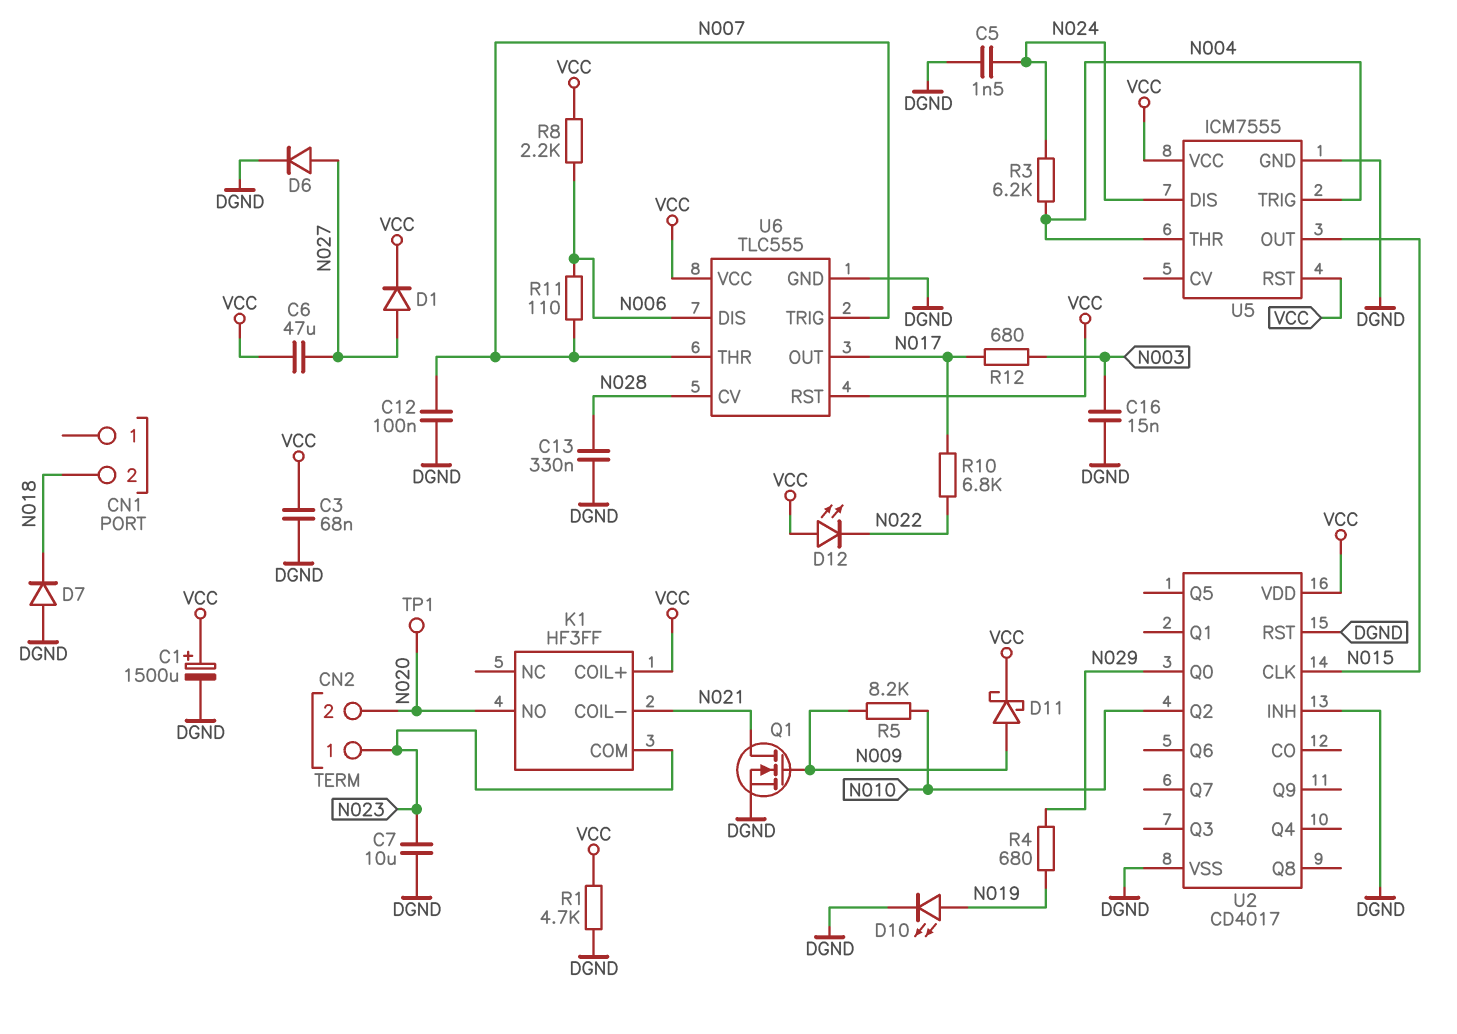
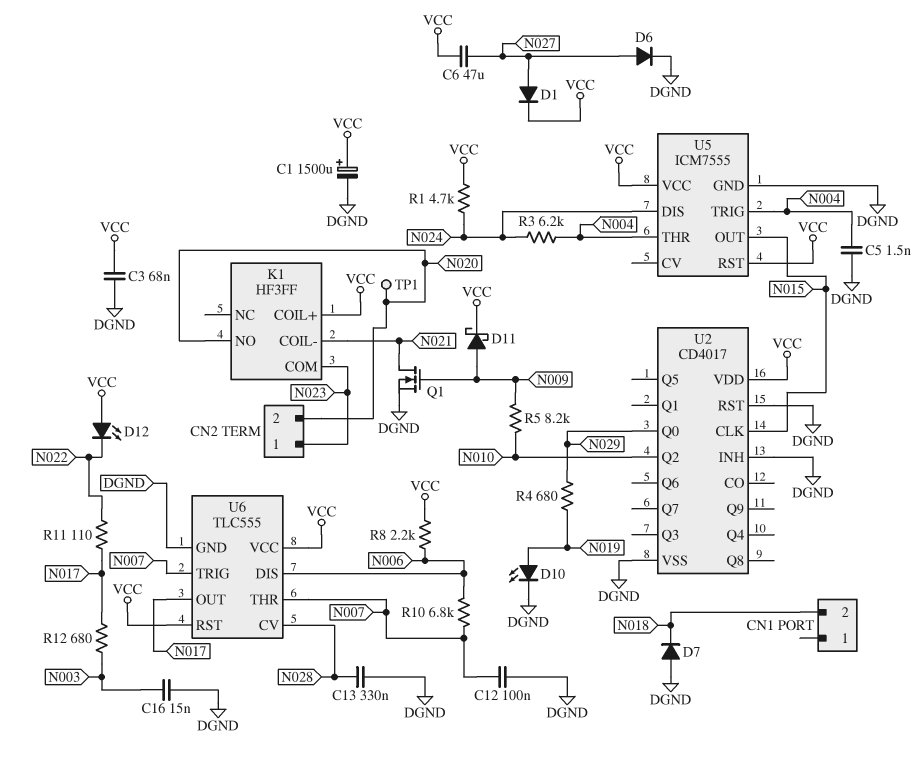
C5: 1.5nF (DGND, N024) -> 1.5nF (DGND, N004)
C7: 10uF (DGND, N023) -> none
R1: 4.7k (DGND, VCC) -> 4.7k (N024, VCC)
R10: 6.8k (N017, N022) -> 6.8k (N006, N007)
R11: 110 (N006, N007) -> 110 (N017, N022)

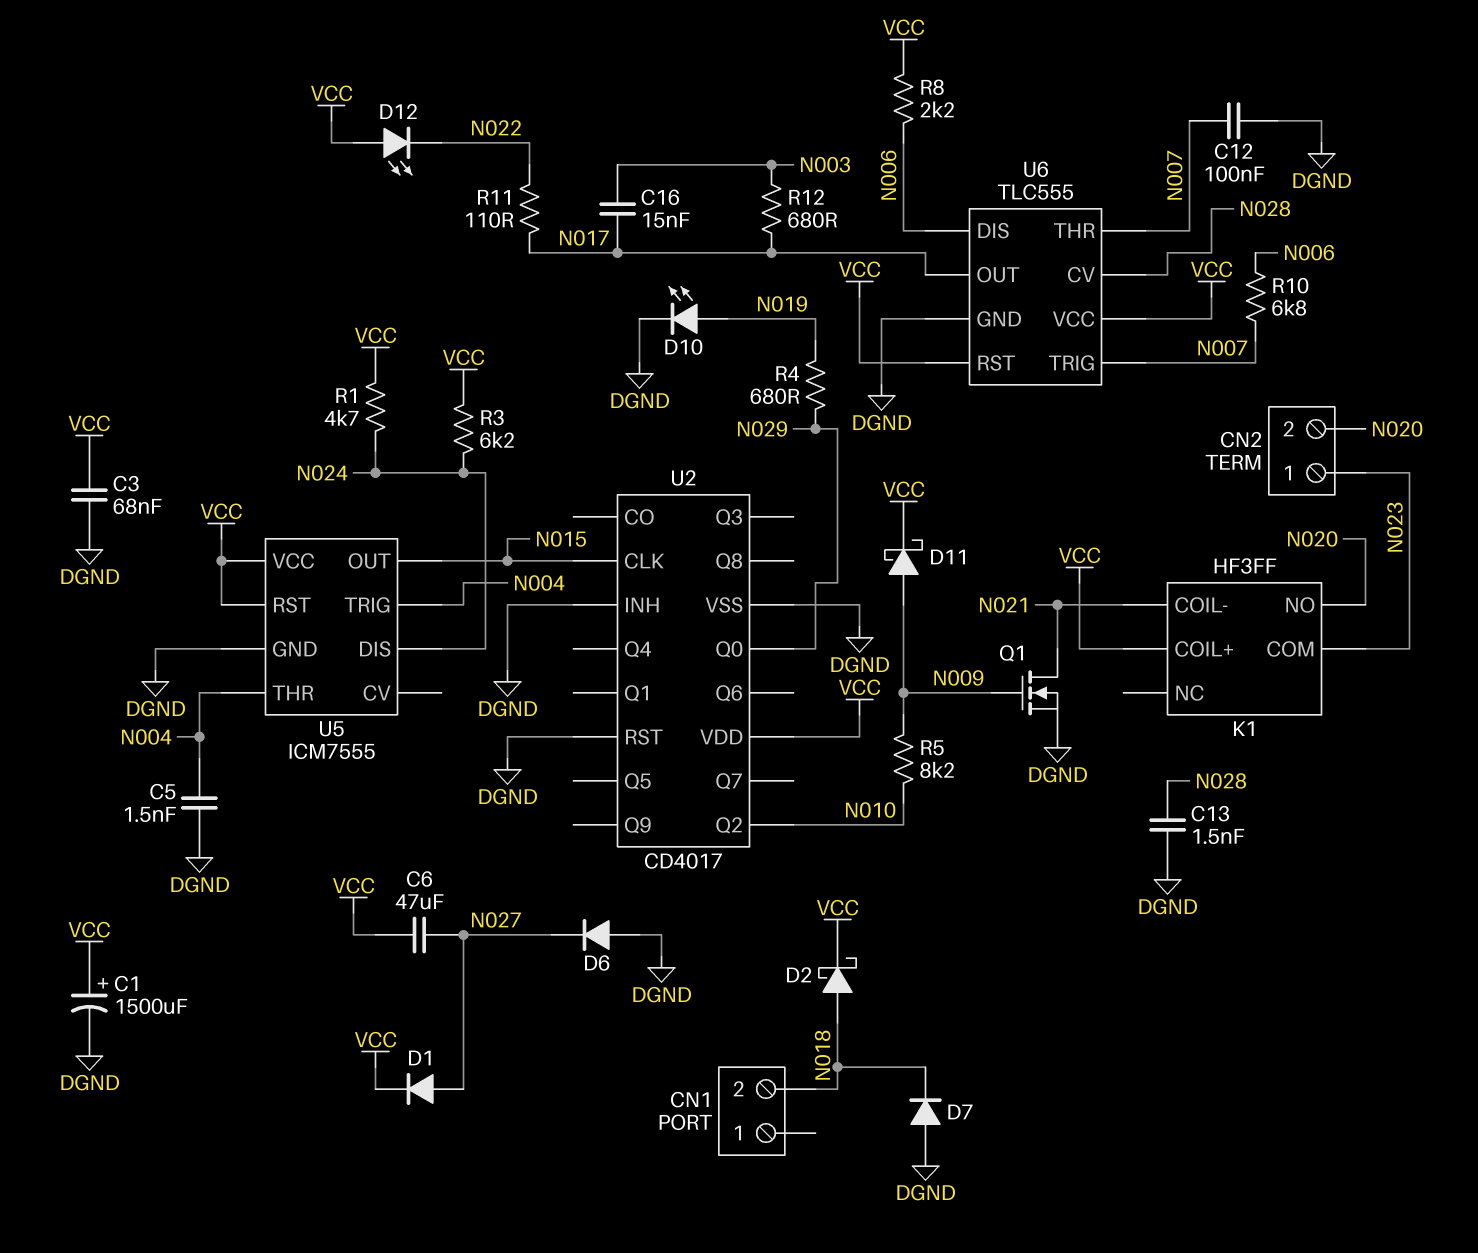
C13: 330nF (DGND, N028) -> 1.5nF (DGND, N028)
C16: 15nF (DGND, N003) -> 15nF (N003, N017)
D2: none -> schottky (A N018, K VCC)
D6: diode (A N027, K DGND) -> diode (A DGND, K N027)
R3: 6.2k (N004, N024) -> 6.2k (N024, VCC)
TP1: test point (N020) -> none

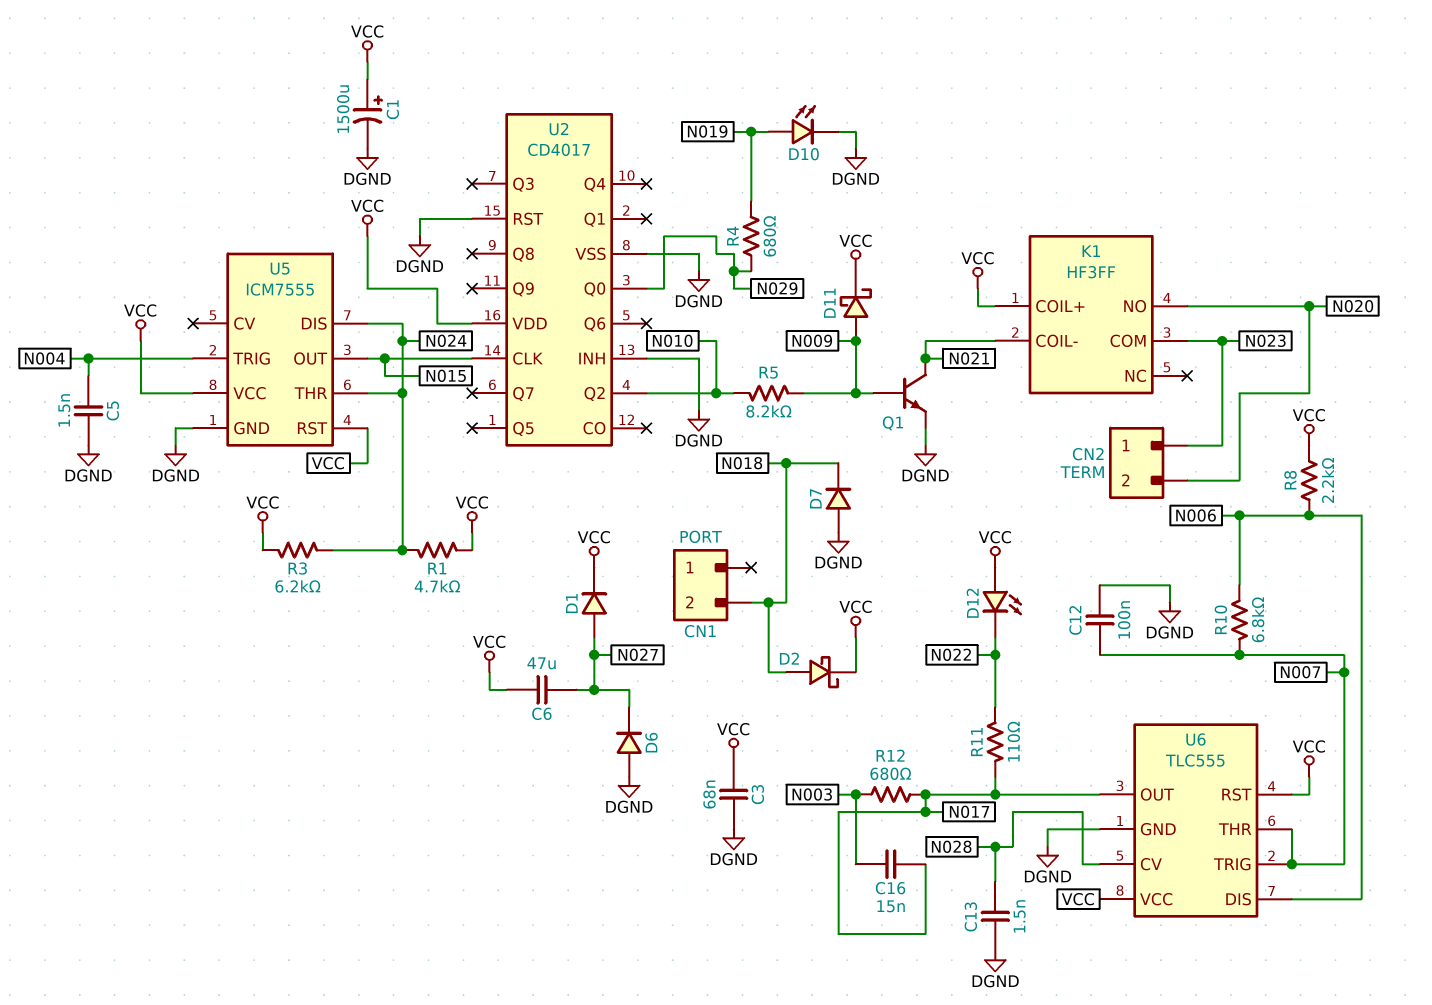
Q1: NMOS (G N009, D N021, S DGND) -> NPN (B N009, C N021, E DGND)
U5 pin THR: N004 -> N024

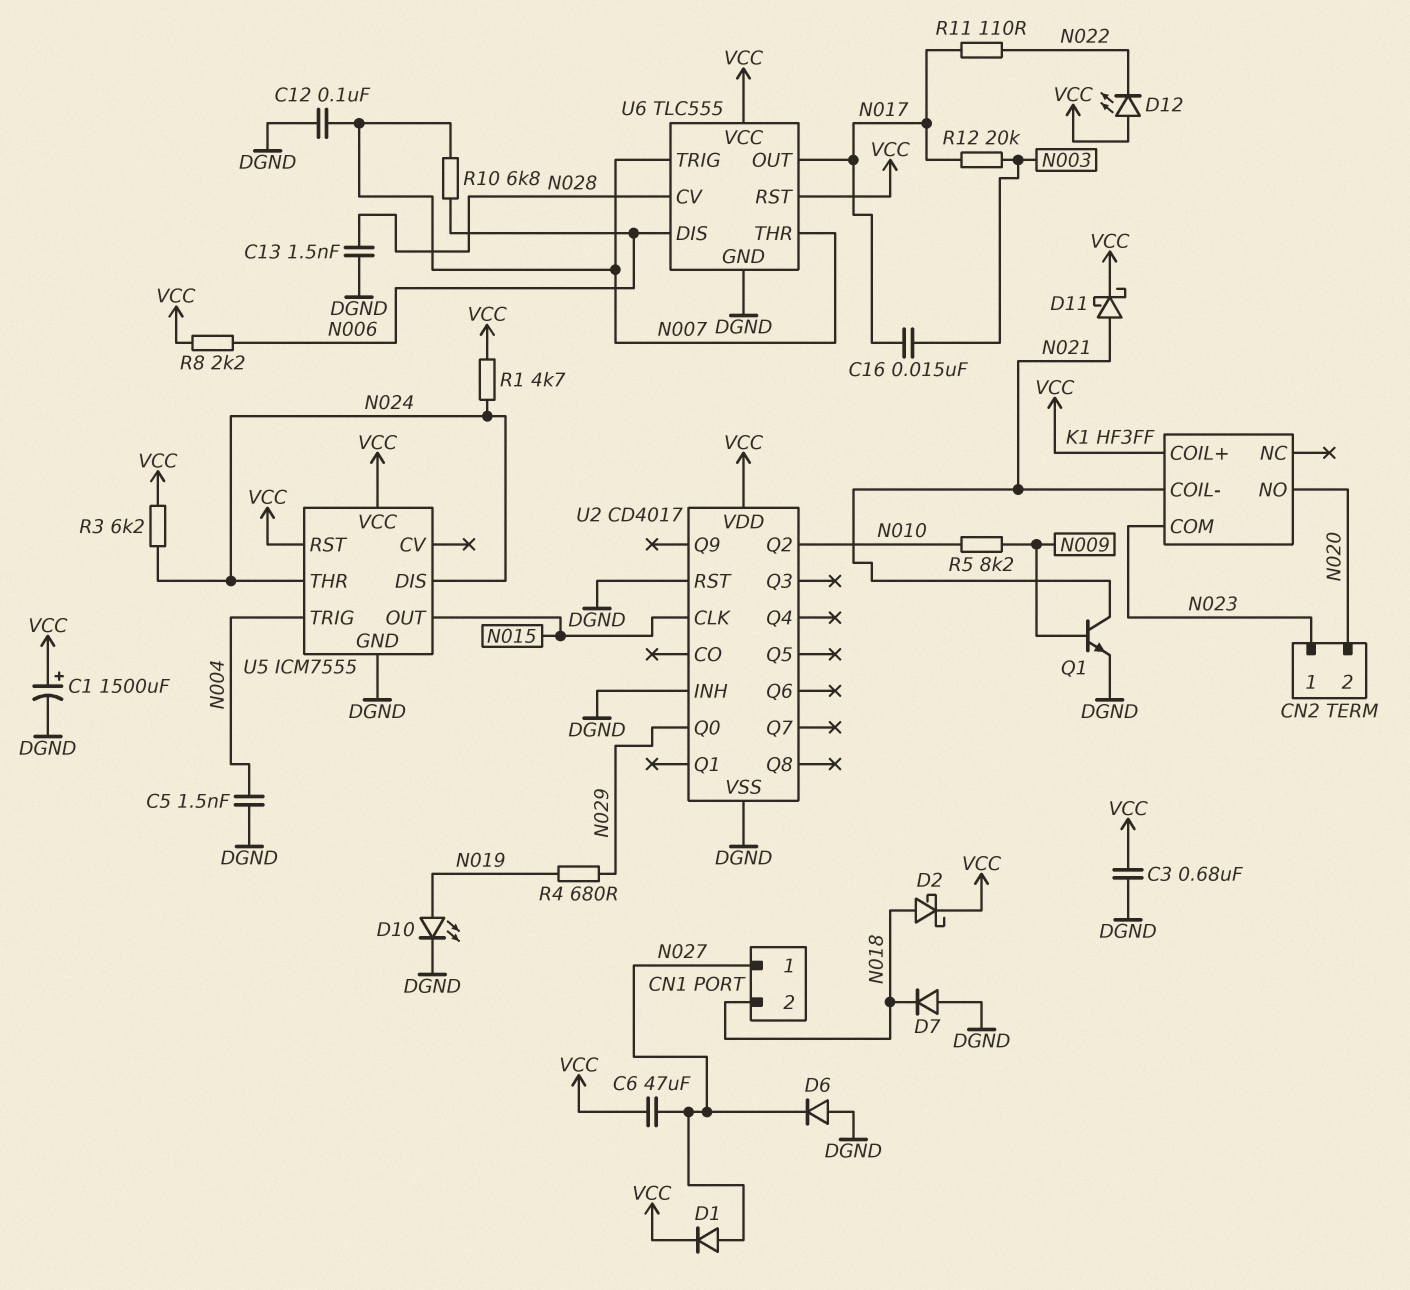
C3: 68nF (DGND, VCC) -> 680nF (DGND, VCC)
CN1 pin 1: none -> N027
D11: schottky (A N009, K VCC) -> schottky (A N021, K VCC)
R12: 680 (N003, N017) -> 20k (N003, N017)

